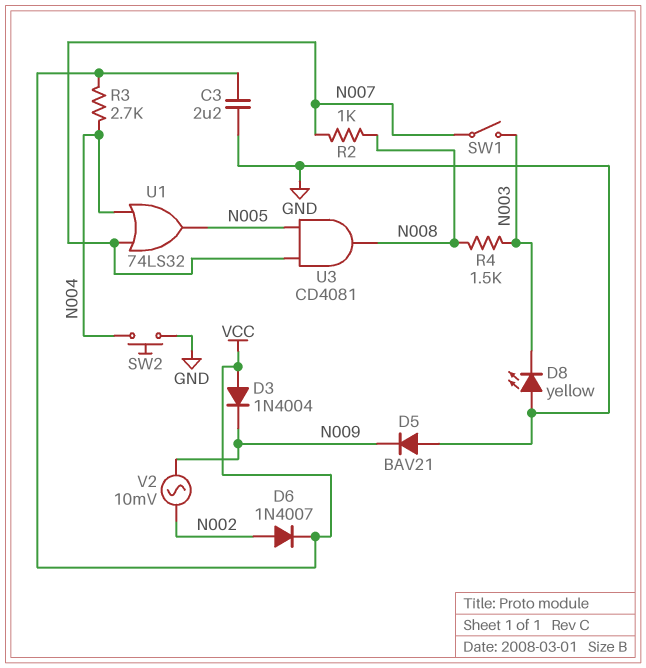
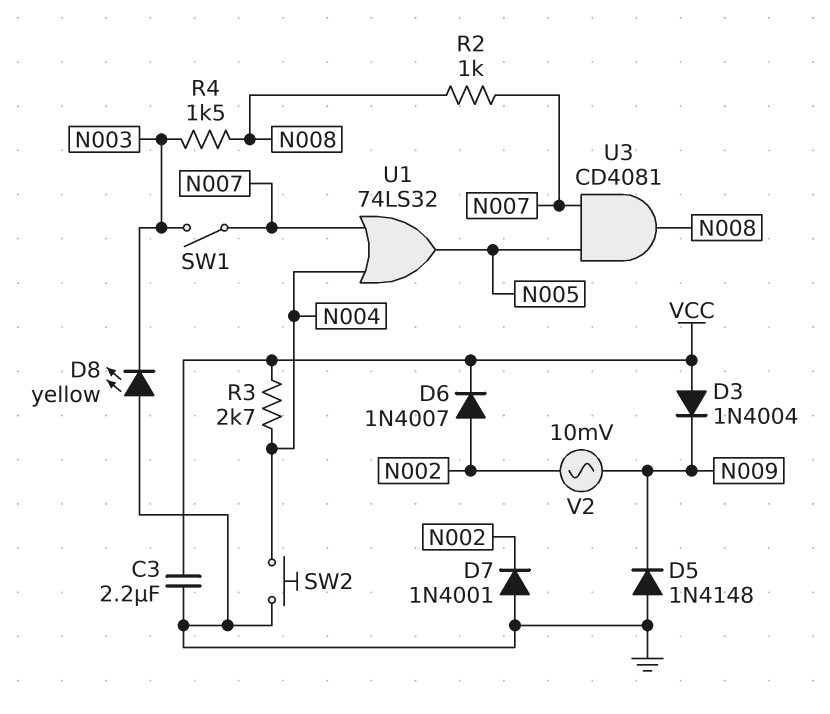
D5: diode BAV21 (A GND, K N009) -> diode 1N4148 (A GND, K N009)
D7: none -> diode 1N4001 (A GND, K N002)

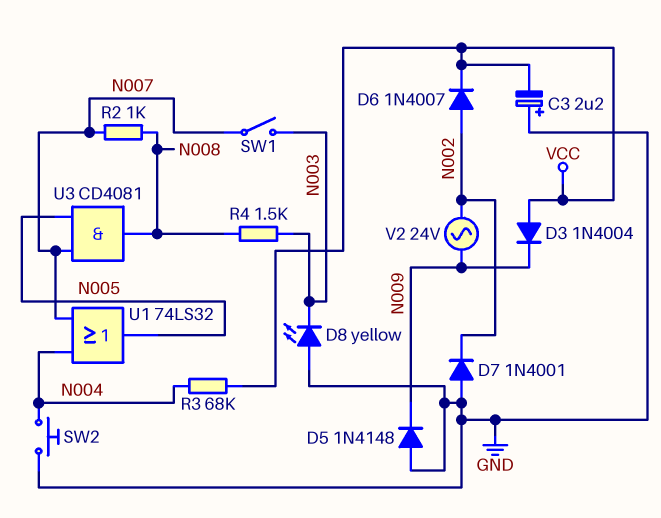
C3: 2.2uF (GND, VCC) -> 2.2uF (plus GND, minus VCC)
R3: 2.7k (N004, VCC) -> 68k (N004, VCC)
V2: AC 10mV (N002, N009) -> AC 24V (N002, N009)

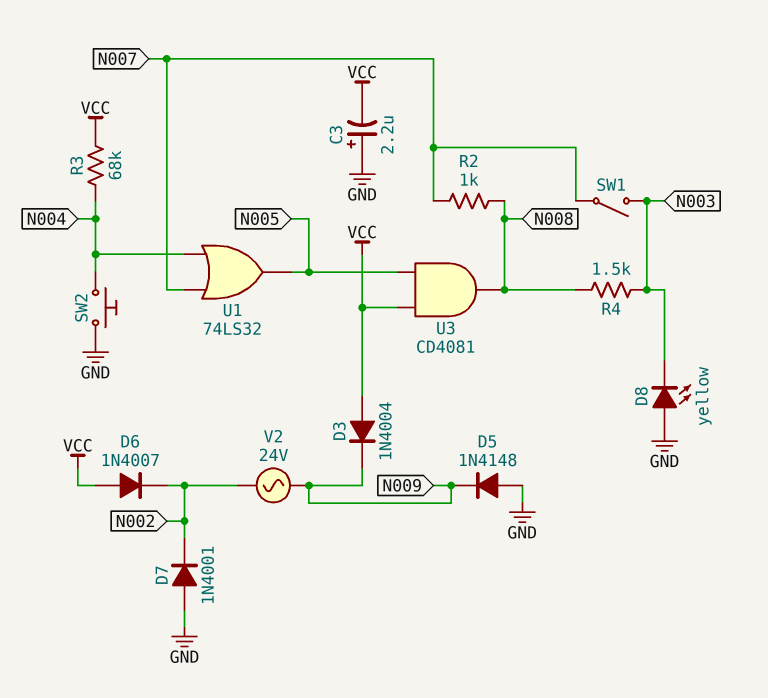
D6: diode 1N4007 (A N002, K VCC) -> diode 1N4007 (A VCC, K N002)
U3: AND CD4081 (in N005, in N007, out N008) -> AND CD4081 (in N005, in VCC, out N008)

